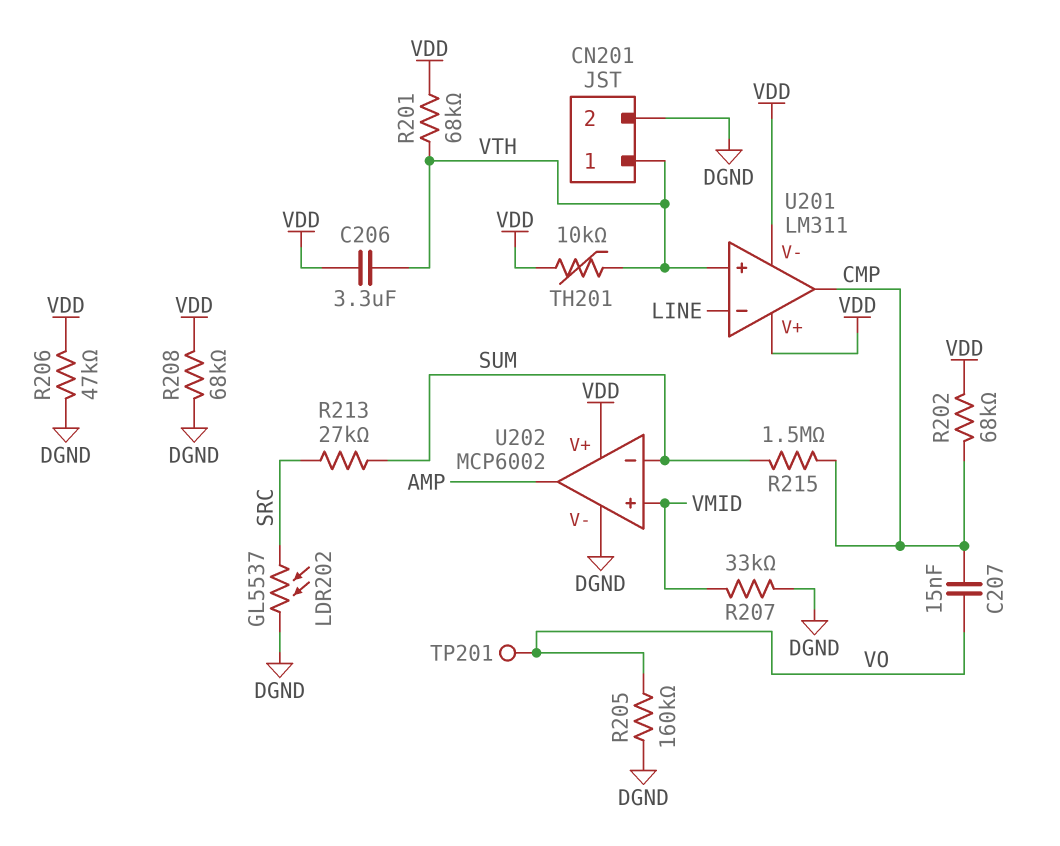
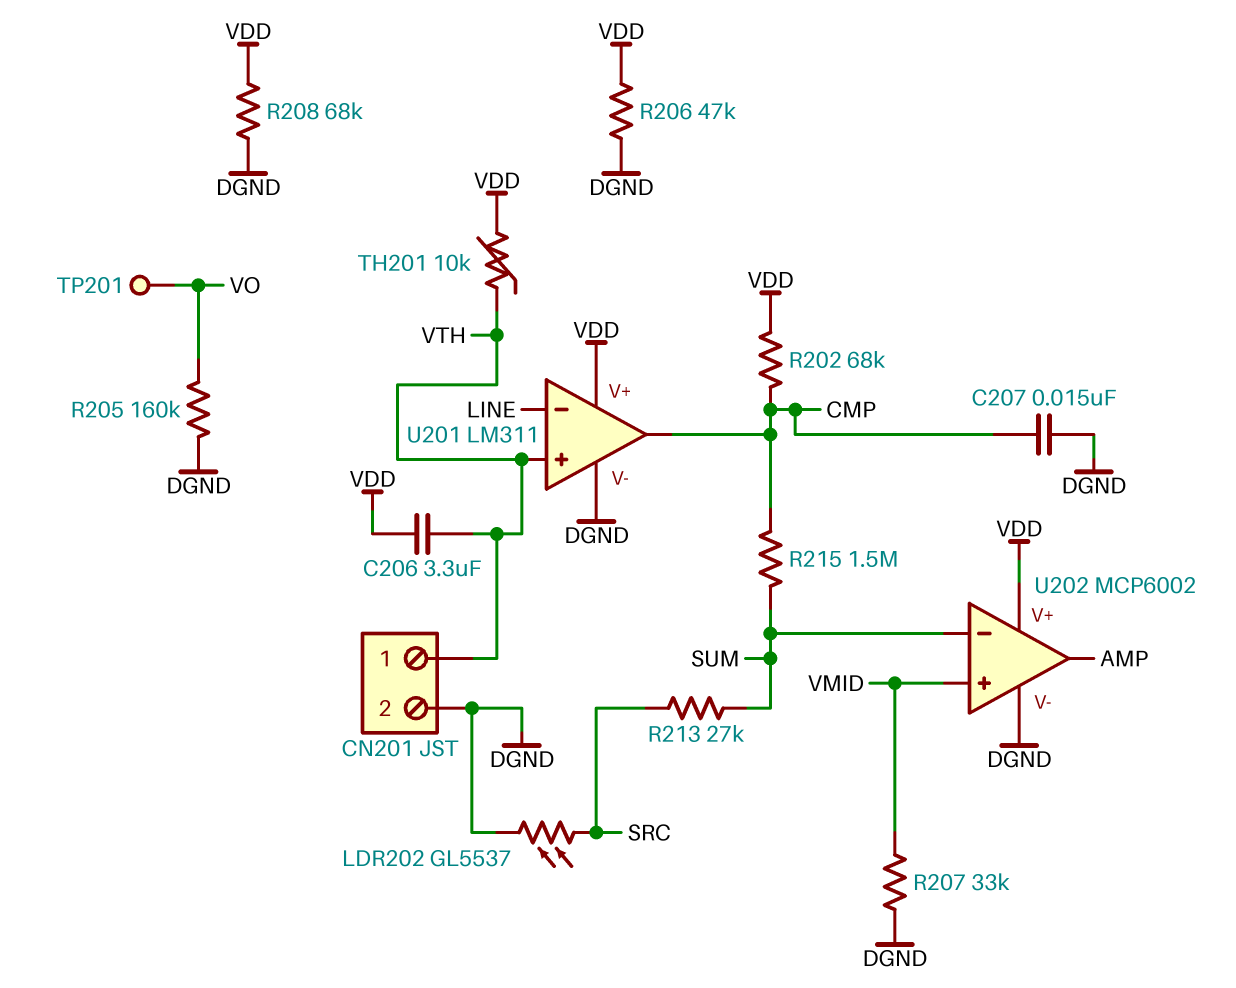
C207: 15nF (CMP, VO) -> 15nF (CMP, DGND)
R201: 68k (VDD, VTH) -> none
U201 pin V-: VDD -> DGND

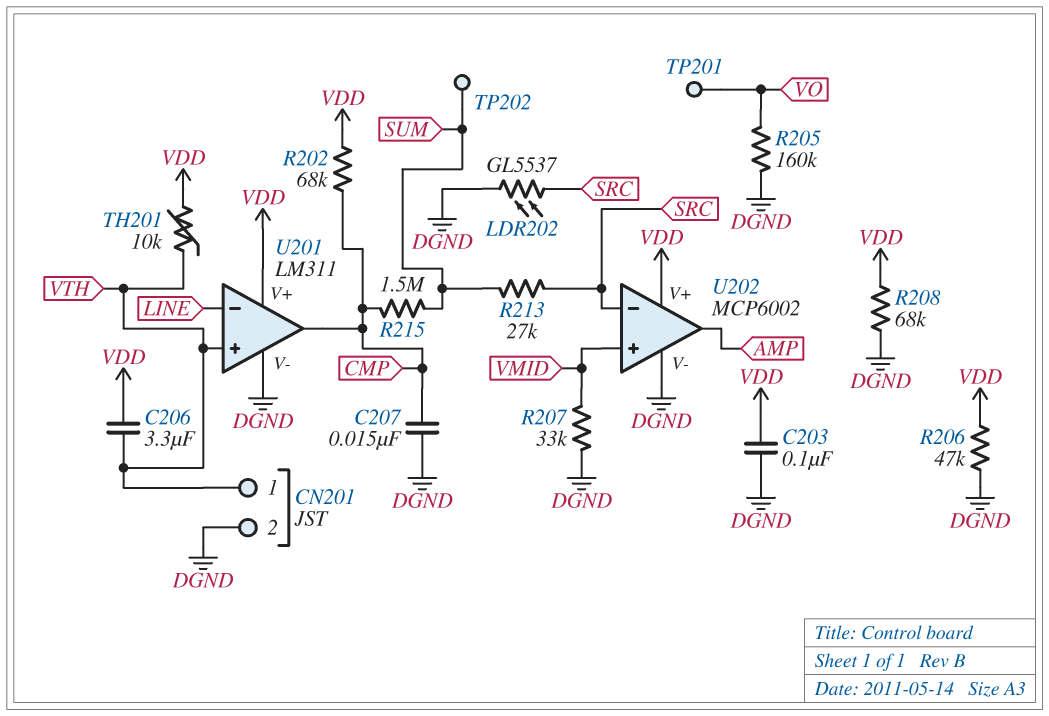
C203: none -> 100nF (DGND, VDD)
TP202: none -> test point (SUM)
U202 pin in-: SUM -> SRC

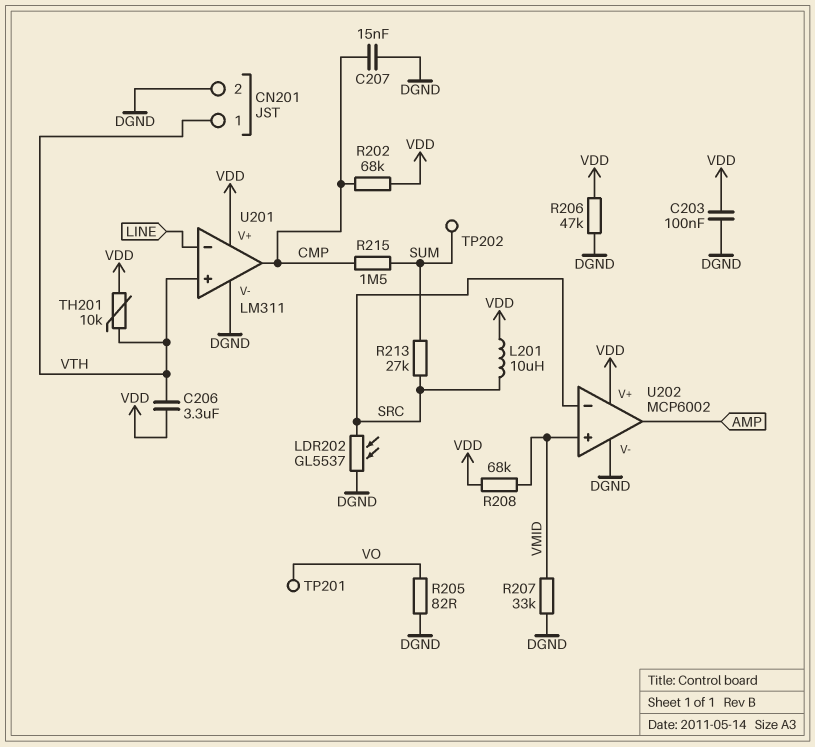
L201: none -> 10uH (SRC, VDD)
R205: 160k (DGND, VO) -> 82 (DGND, VO)
R208: 68k (DGND, VDD) -> 68k (VDD, VMID)

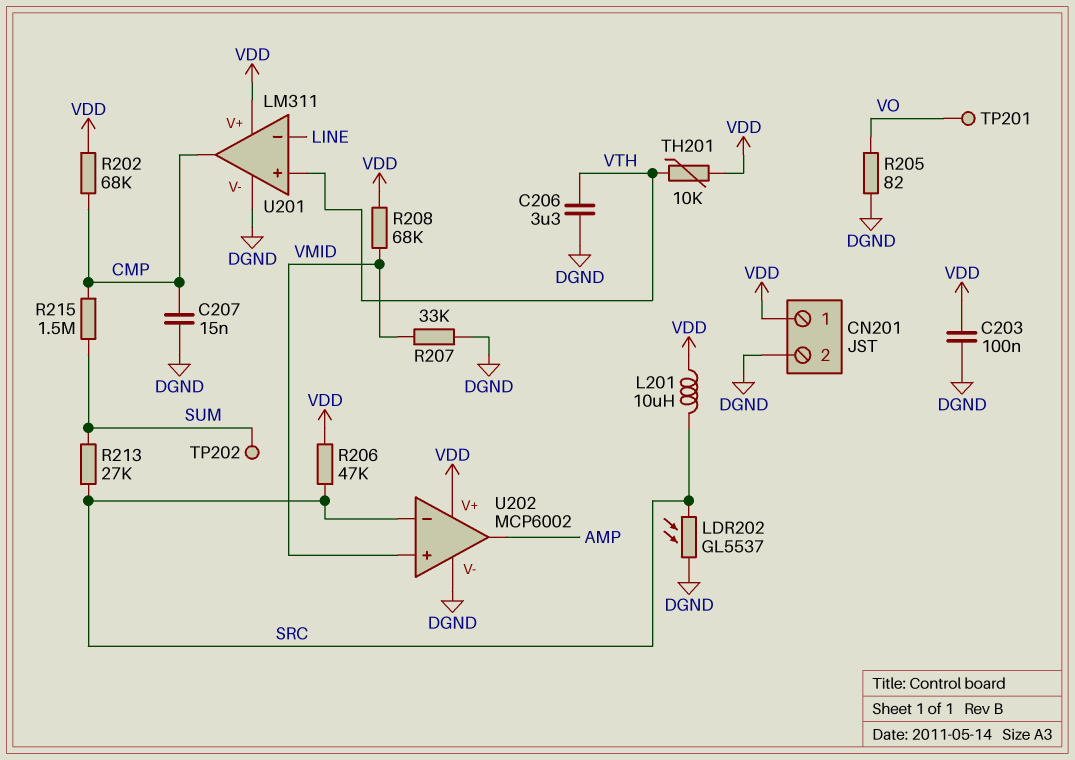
C206: 3.3uF (VDD, VTH) -> 3.3uF (DGND, VTH)
CN201 pin 1: VTH -> VDD
R206: 47k (DGND, VDD) -> 47k (SRC, VDD)

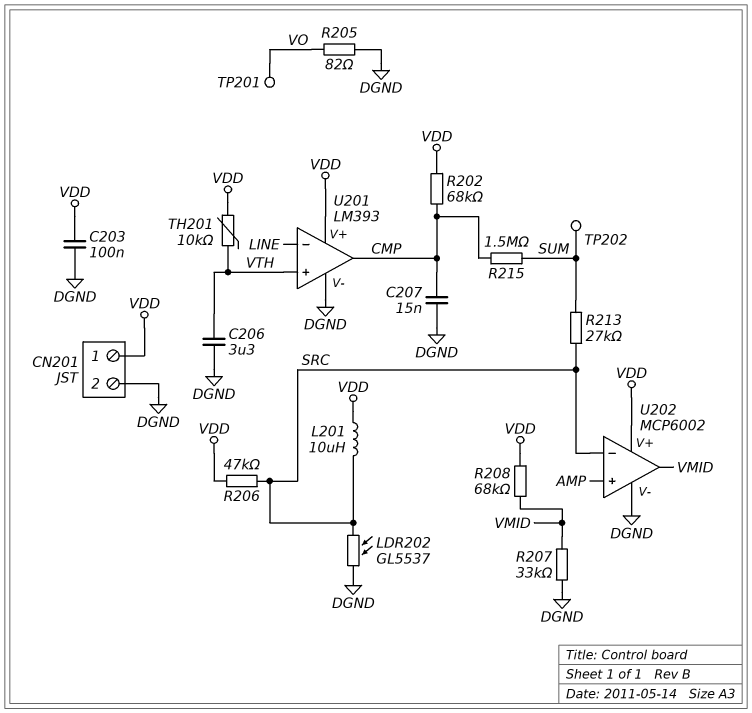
U201: LM311 -> LM393
U202 pin in+: VMID -> AMP
U202 pin out: AMP -> VMID

